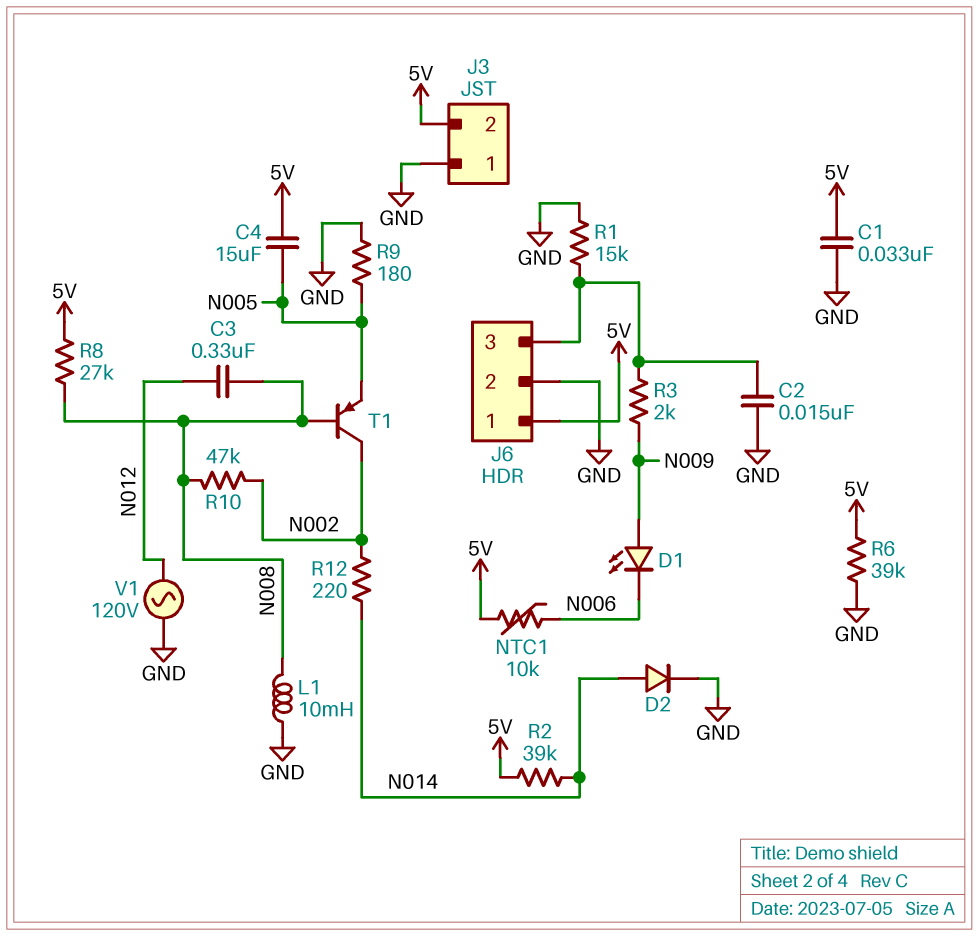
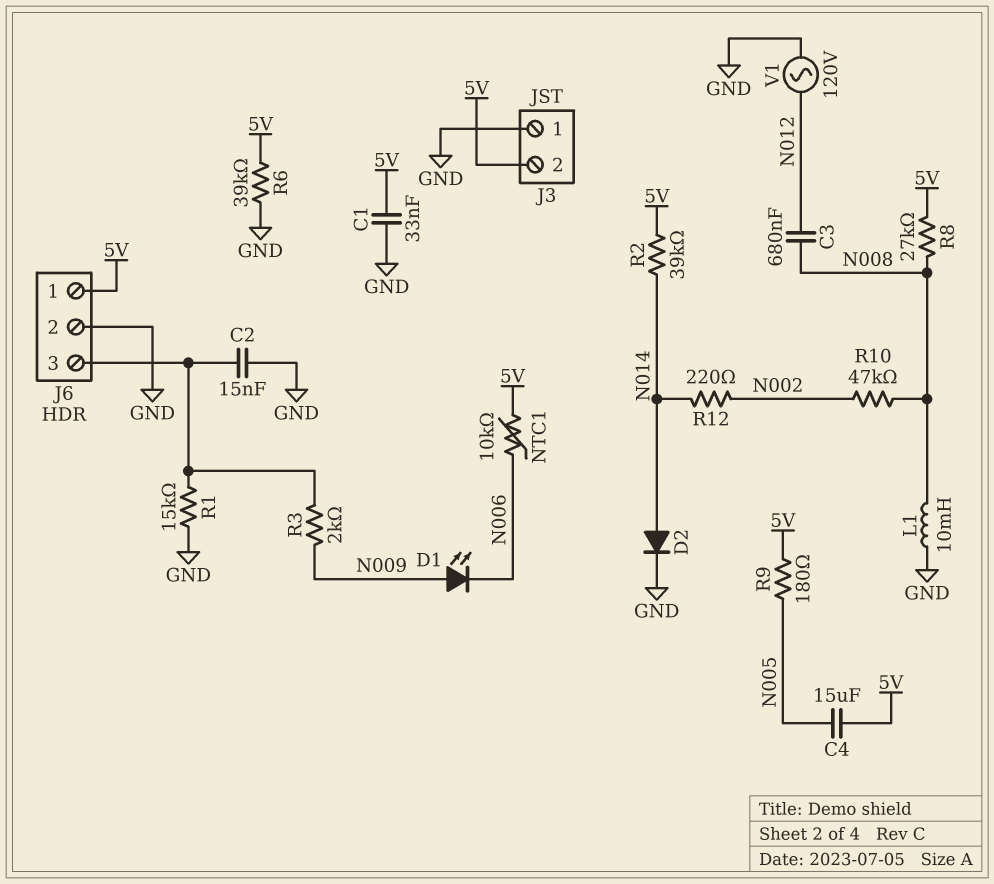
C3: 330nF (N008, N012) -> 680nF (N008, N012)
R9: 180 (GND, N005) -> 180 (5V, N005)
T1: PNP (B N008, C N002, E N005) -> none

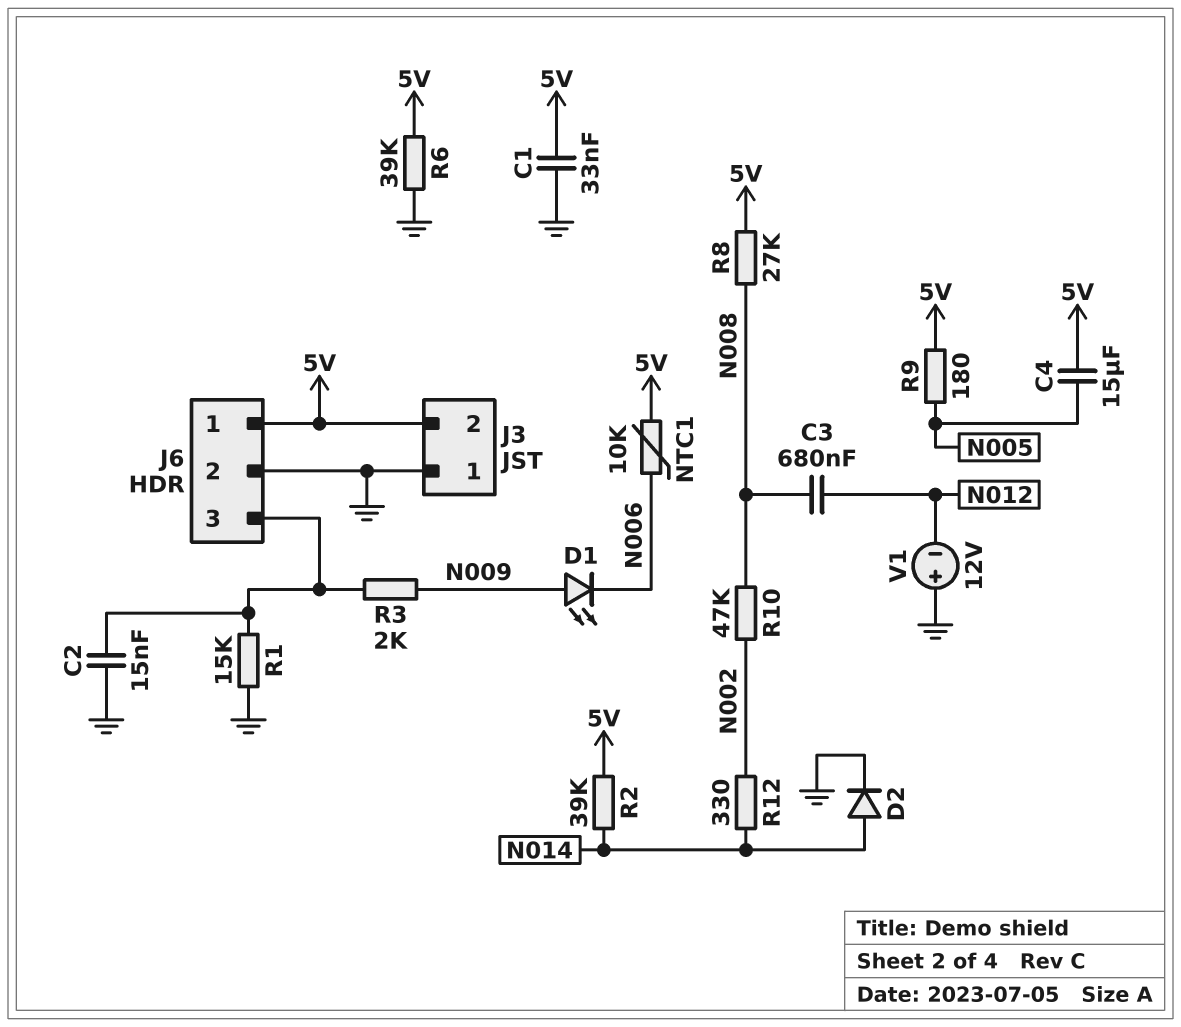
L1: 10mH (GND, N008) -> none
R12: 220 (N002, N014) -> 330 (N002, N014)
V1: AC 120V (GND, N012) -> 12V (plus GND, minus N012)

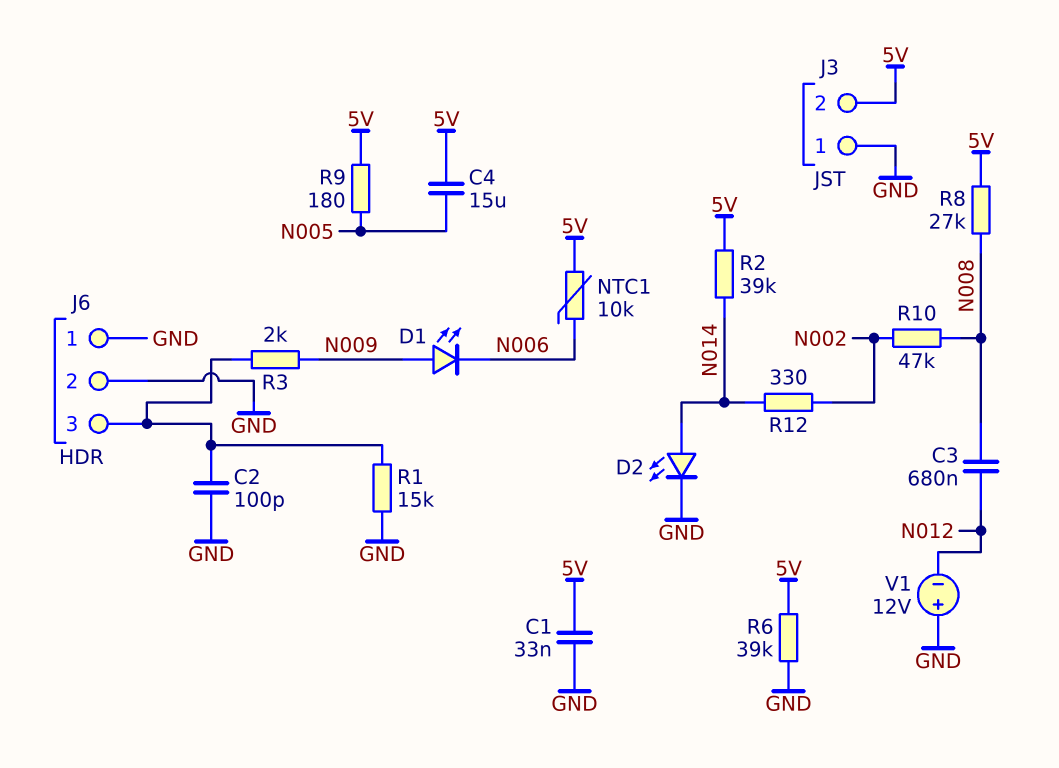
C2: 15nF (GND, J6/3) -> 100pF (GND, J6/3)
D2: diode (A N014, K GND) -> LED (A N014, K GND)
J6 pin 1: 5V -> GND

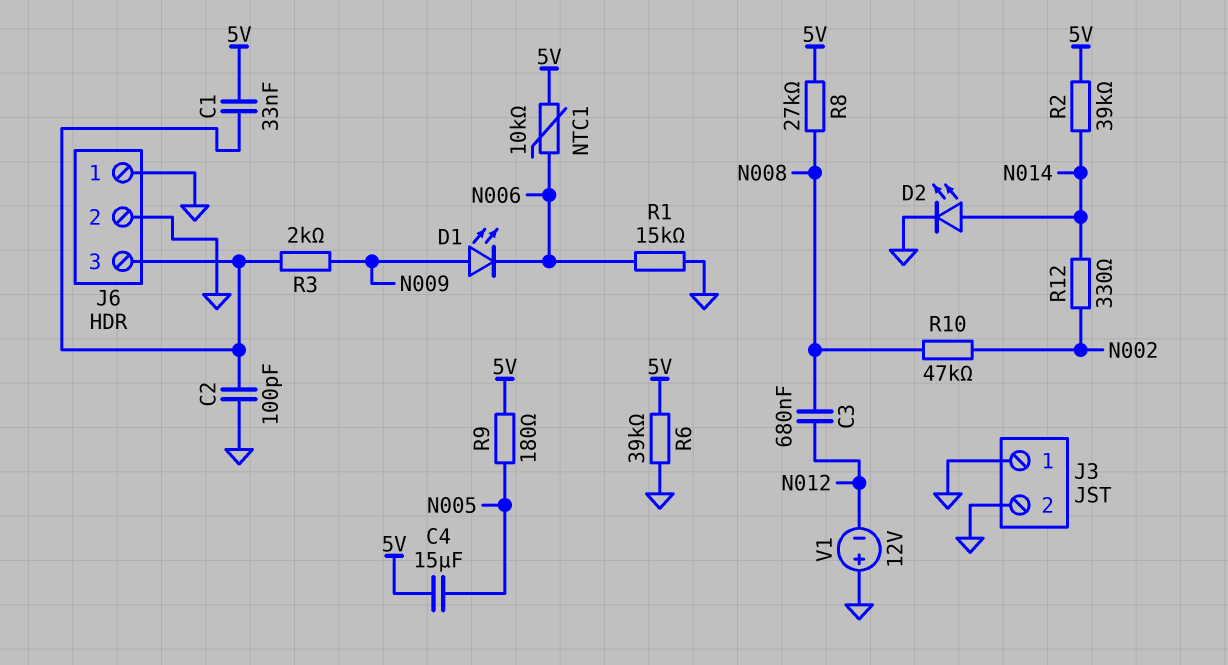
C1: 33nF (5V, GND) -> 33nF (5V, J6/3)
J3 pin 2: 5V -> GND
R1: 15k (GND, J6/3) -> 15k (GND, N006)

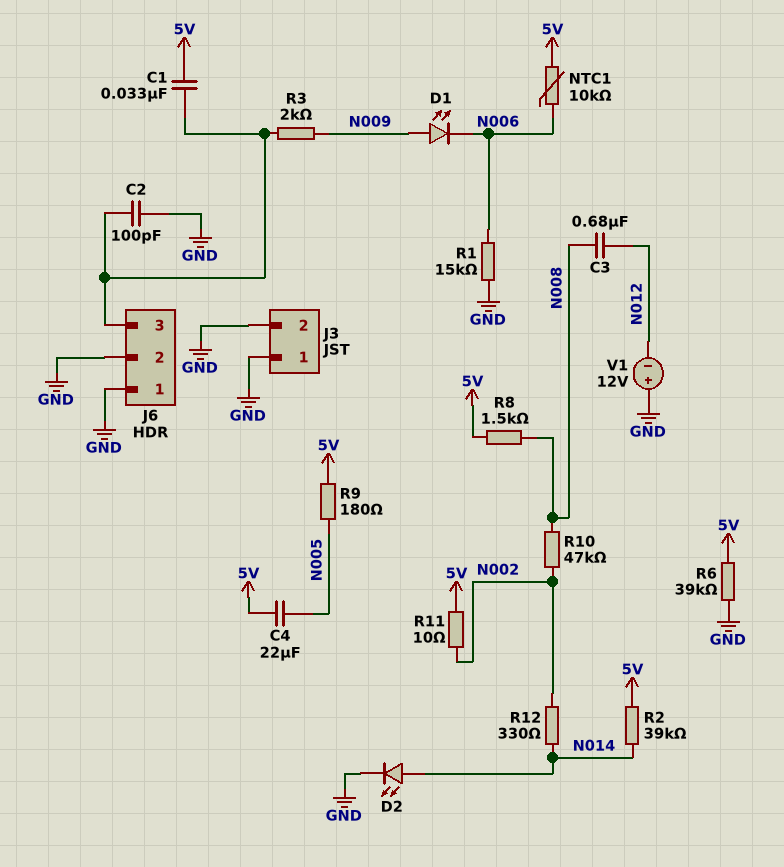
C4: 15uF (5V, N005) -> 22uF (5V, N005)
R8: 27k (5V, N008) -> 1.5k (5V, N008)
R11: none -> 10 (5V, N002)

